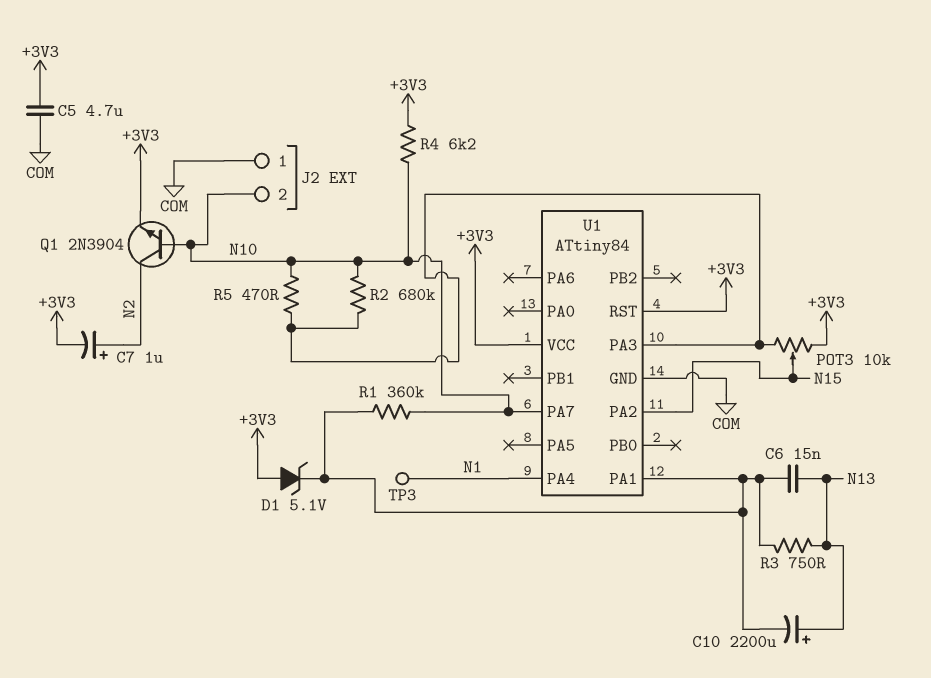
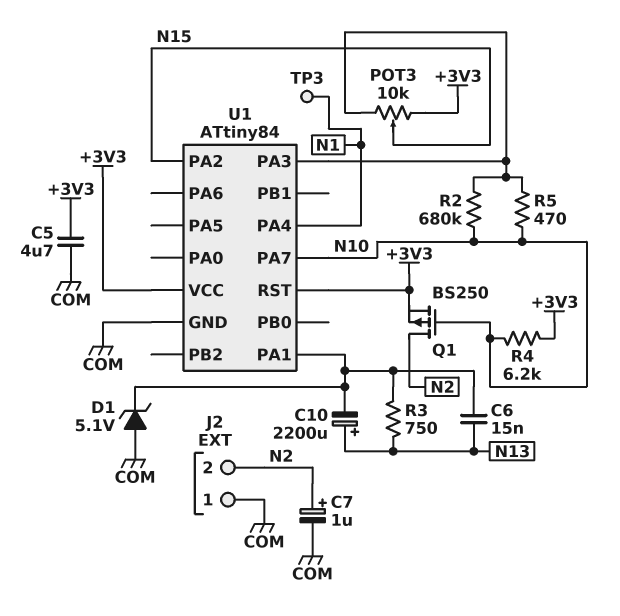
C7: 1uF (plus N2, minus +3V3) -> 1uF (plus N2, minus COM)
D1: zener 5.1V (A +3V3, K U1/PA1) -> zener 5.1V (A COM, K U1/PA1)
J2 pin 2: N10 -> N2
Q1: NPN 2N3904 (B N10, C N2, E +3V3) -> PMOS BS250 (G N10, D N2, S +3V3)
R1: 360k (N10, U1/PA1) -> none

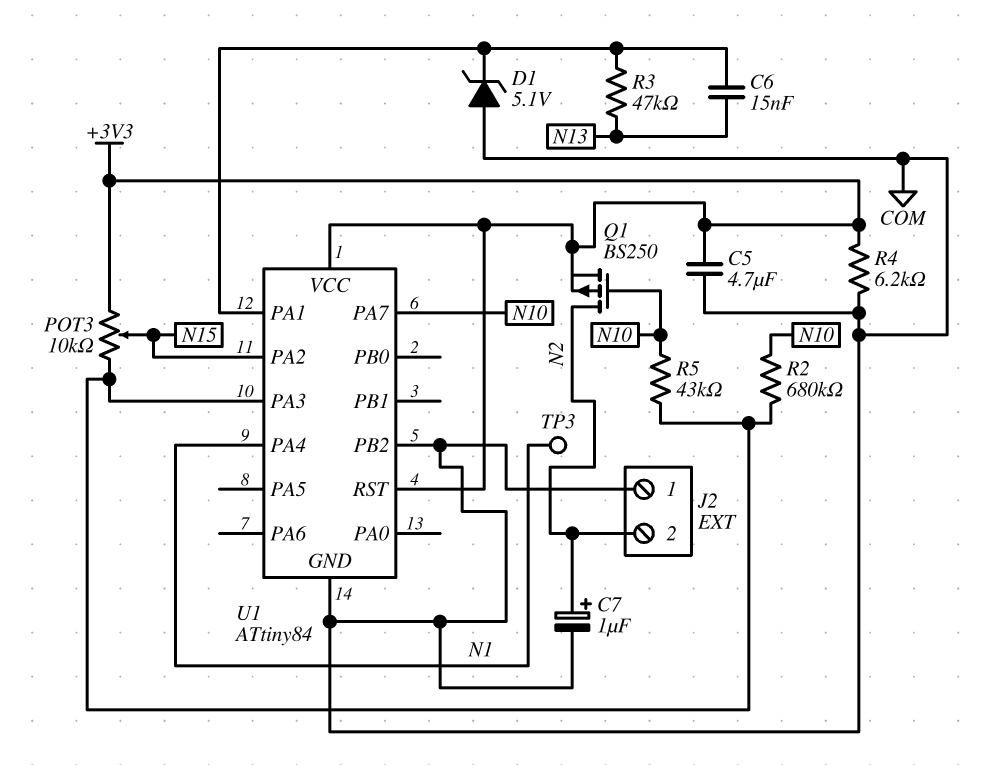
C10: 2200uF (plus N13, minus U1/PA1) -> none
R3: 750 (N13, U1/PA1) -> 47k (N13, U1/PA1)
R4: 6.2k (+3V3, N10) -> 6.2k (+3V3, COM)
R5: 470 (N10, U1/PA3) -> 43k (N10, U1/PA3)
U1 pin PB2: none -> COM

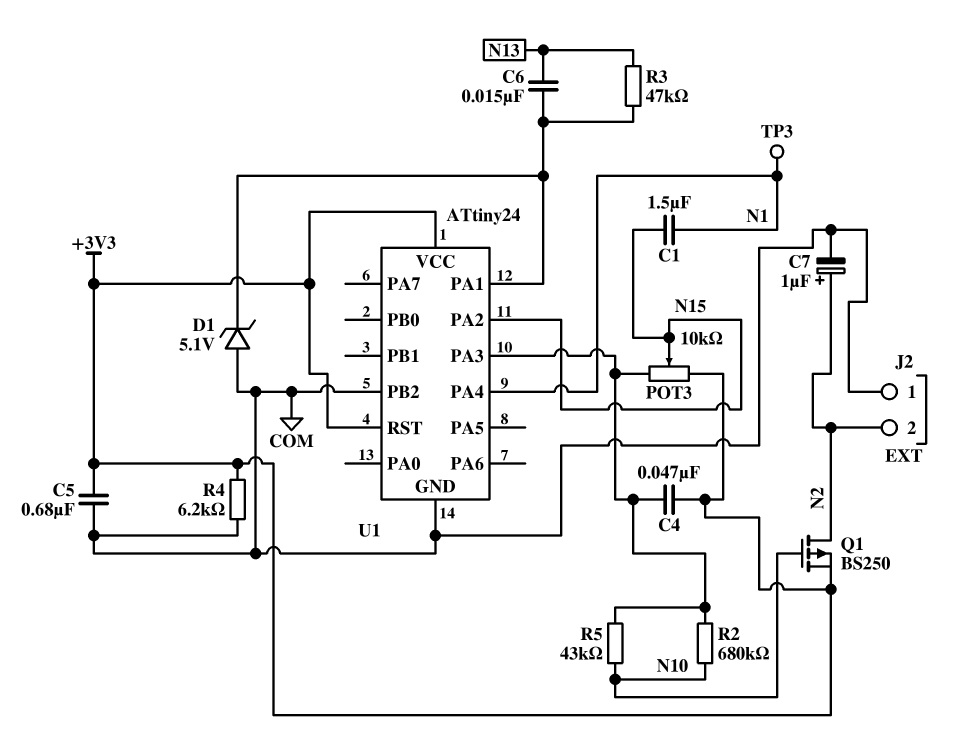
C1: none -> 1.5uF (N1, N15)
C4: none -> 47nF (+3V3, U1/PA3)
C5: 4.7uF (+3V3, COM) -> 680nF (+3V3, COM)
U1: ATtiny84 -> ATtiny24
U1 pin PA7: N10 -> none

